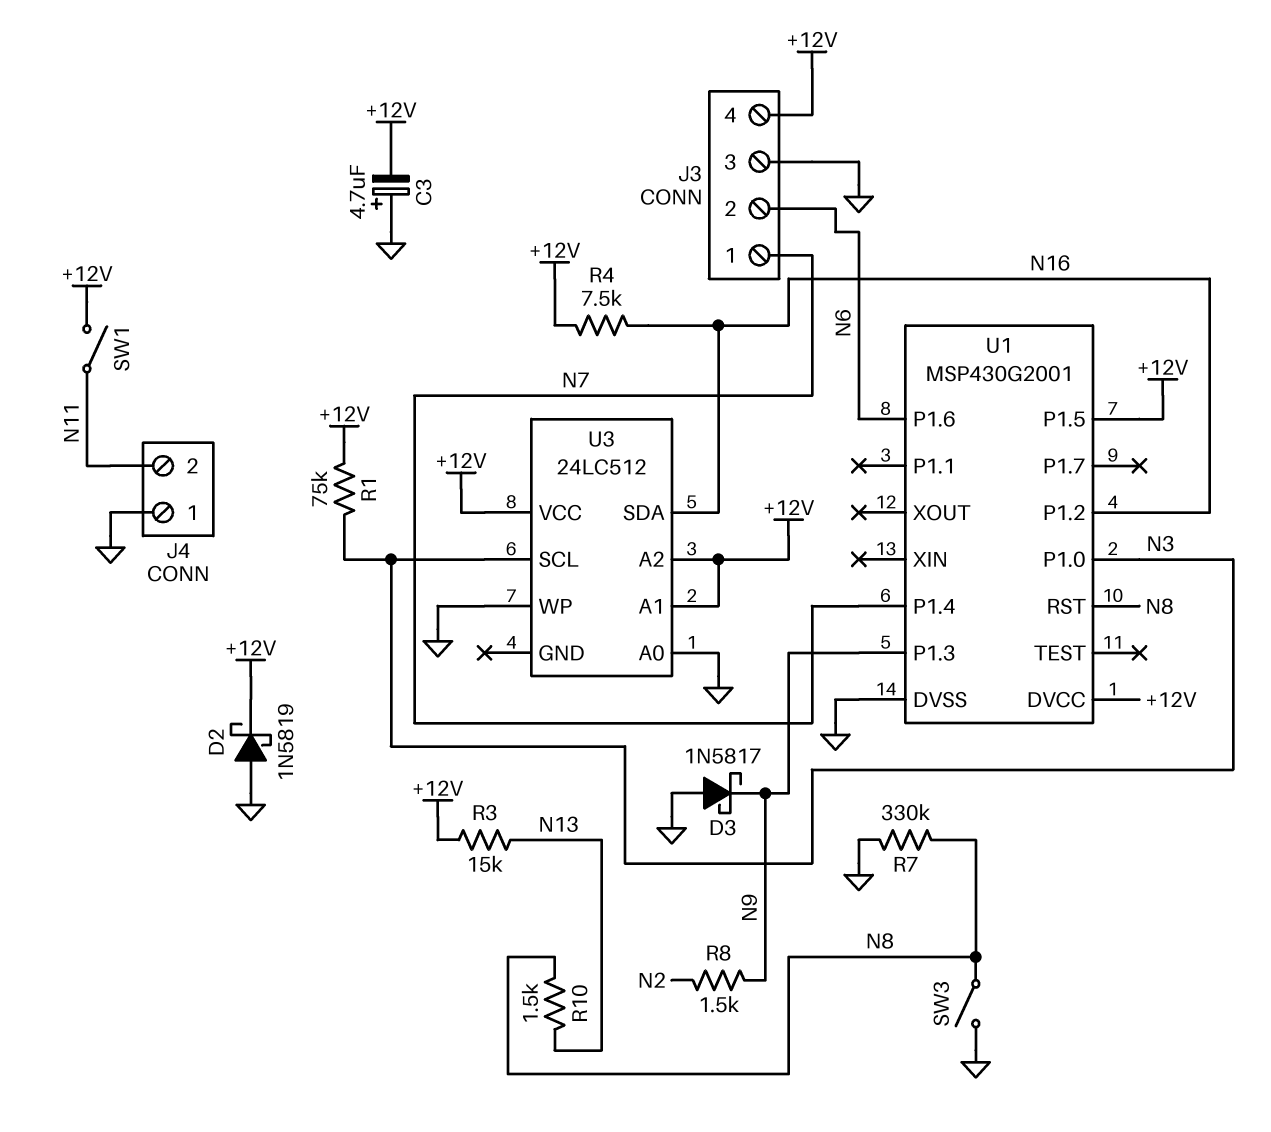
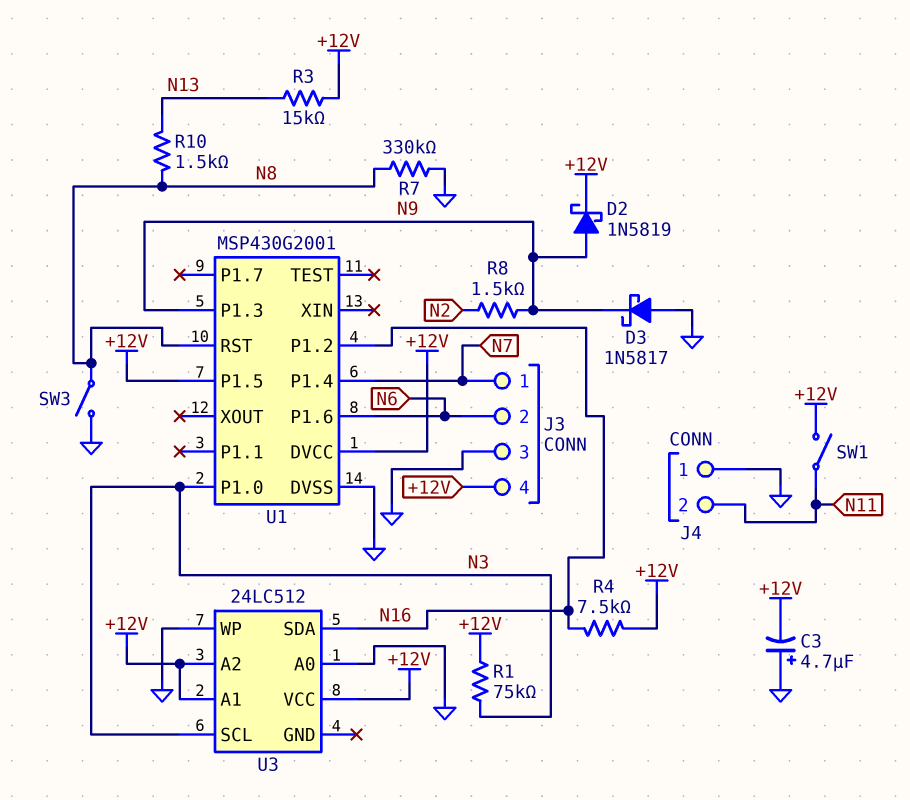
D2: schottky 1N5819 (A GND, K +12V) -> schottky 1N5819 (A N9, K +12V)

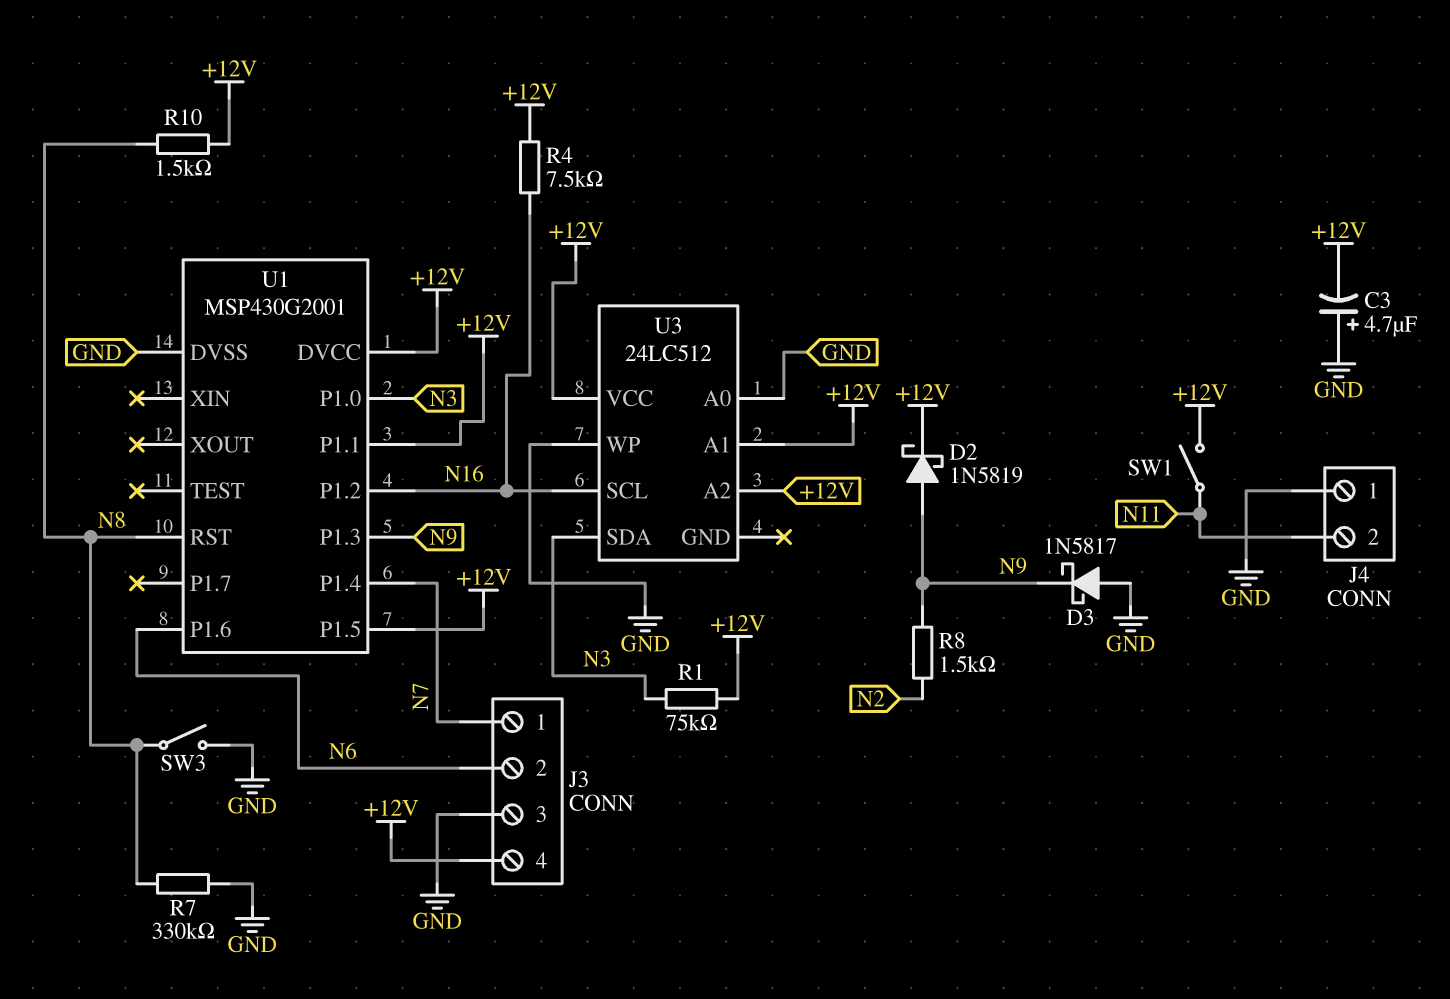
R3: 15k (+12V, N13) -> none
R10: 1.5k (N8, N13) -> 1.5k (+12V, N8)
U1 pin P1.1: none -> +12V
U3 pin SCL: N3 -> N16
U3 pin SDA: N16 -> N3

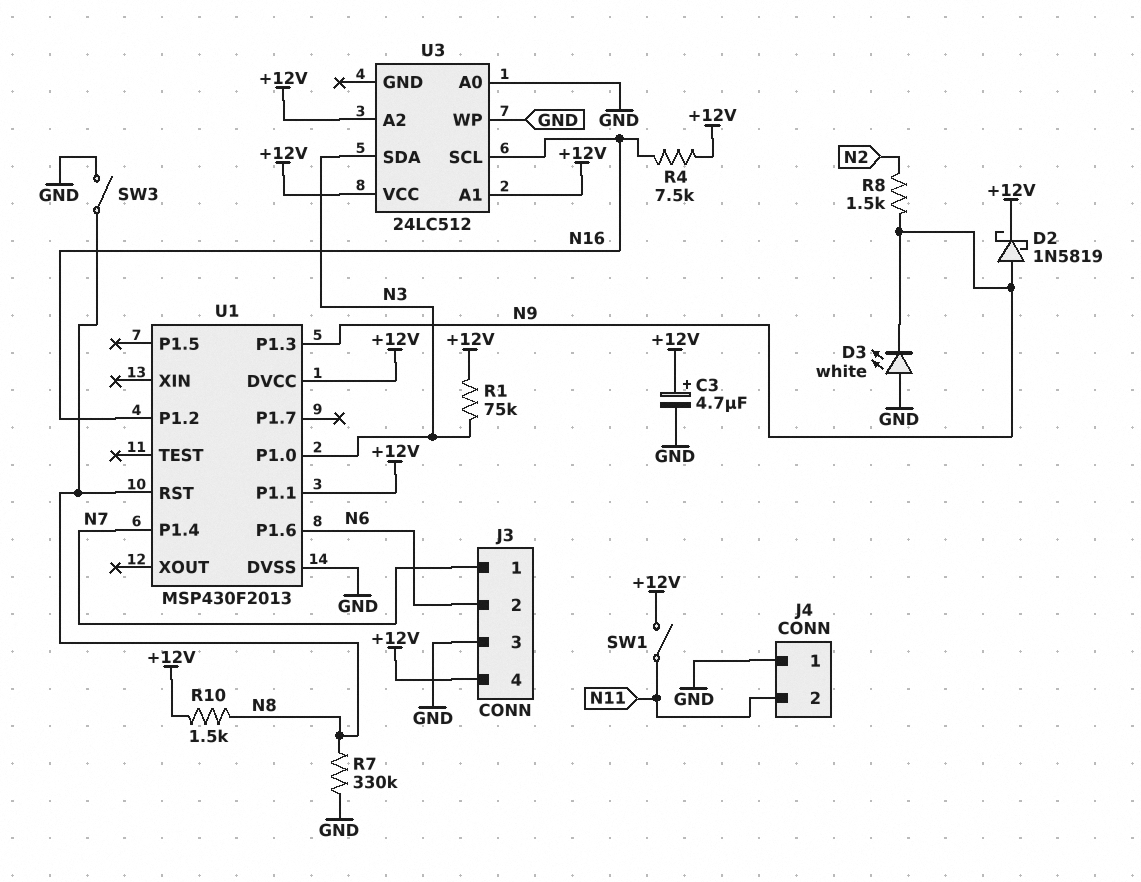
C3: 4.7uF (plus GND, minus +12V) -> 4.7uF (plus +12V, minus GND)
D3: schottky 1N5817 (A GND, K N9) -> LED white (A GND, K N9)
U1: MSP430G2001 -> MSP430F2013
U1 pin P1.5: +12V -> none

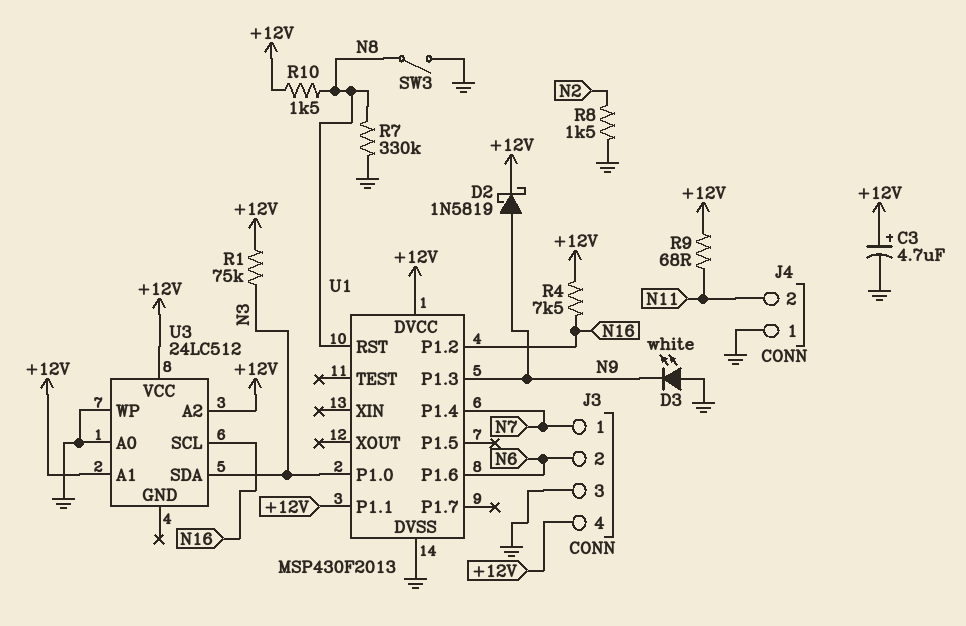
R8: 1.5k (N2, N9) -> 1.5k (GND, N2)
R9: none -> 68 (+12V, N11)
SW1: switch (+12V, N11) -> none

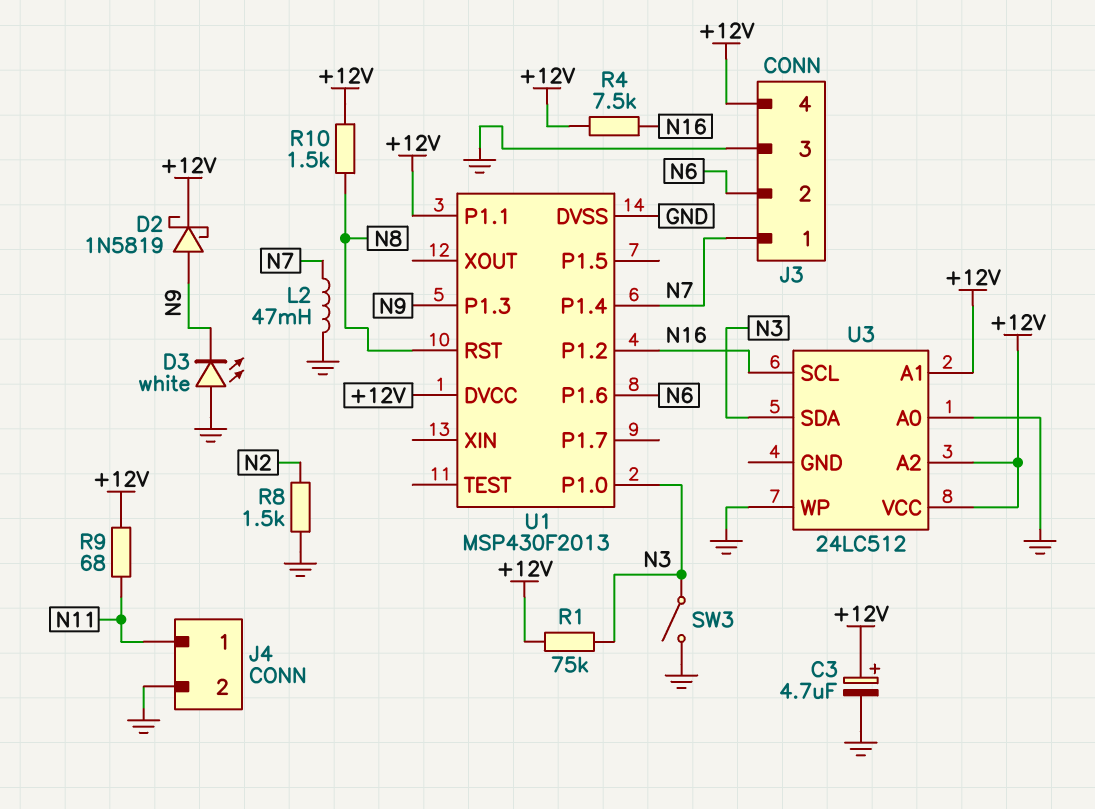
J4 pin 1: GND -> N11
J4 pin 2: N11 -> GND
L2: none -> 47mH (GND, N7)
R7: 330k (GND, N8) -> none
SW3: switch (GND, N8) -> switch (GND, N3)

